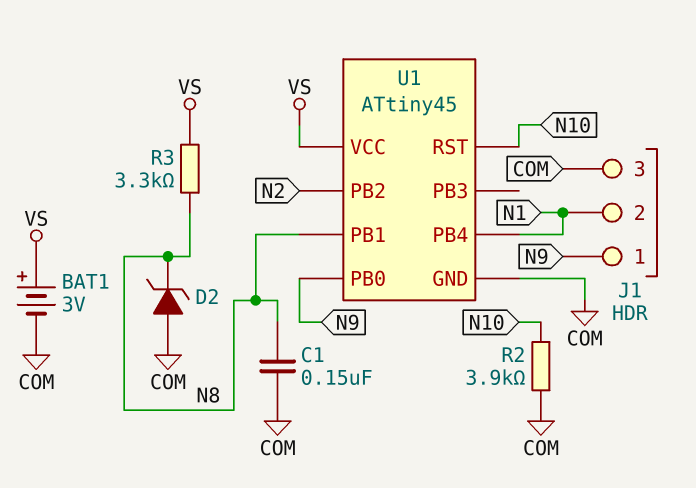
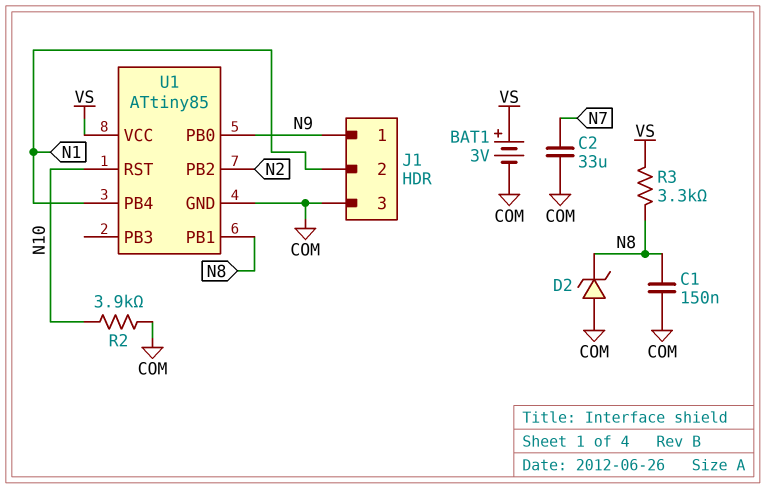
C2: none -> 33uF (COM, N7)
U1: ATtiny45 -> ATtiny85

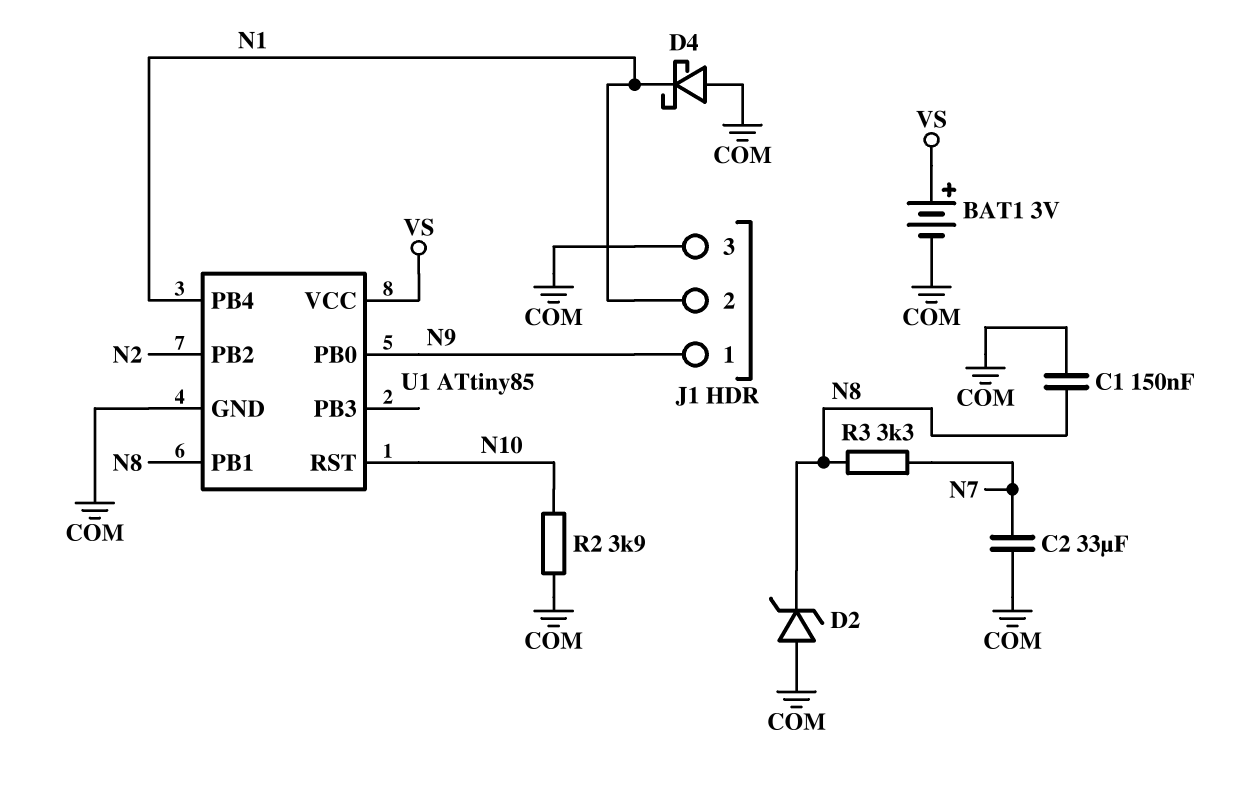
D4: none -> schottky (A COM, K N1)
R3: 3.3k (N8, VS) -> 3.3k (N7, N8)

